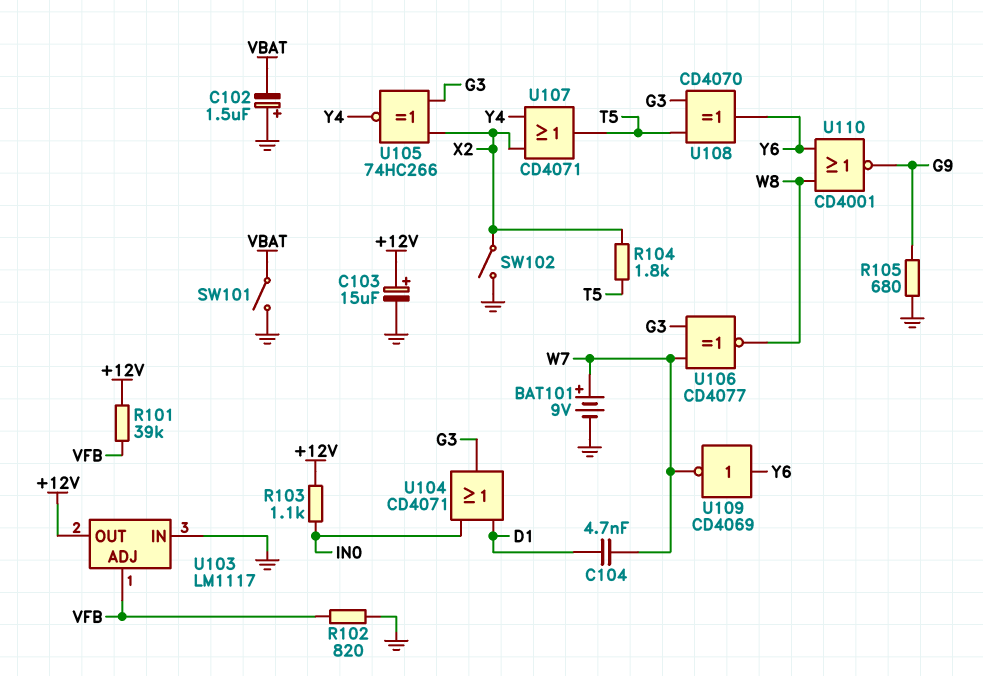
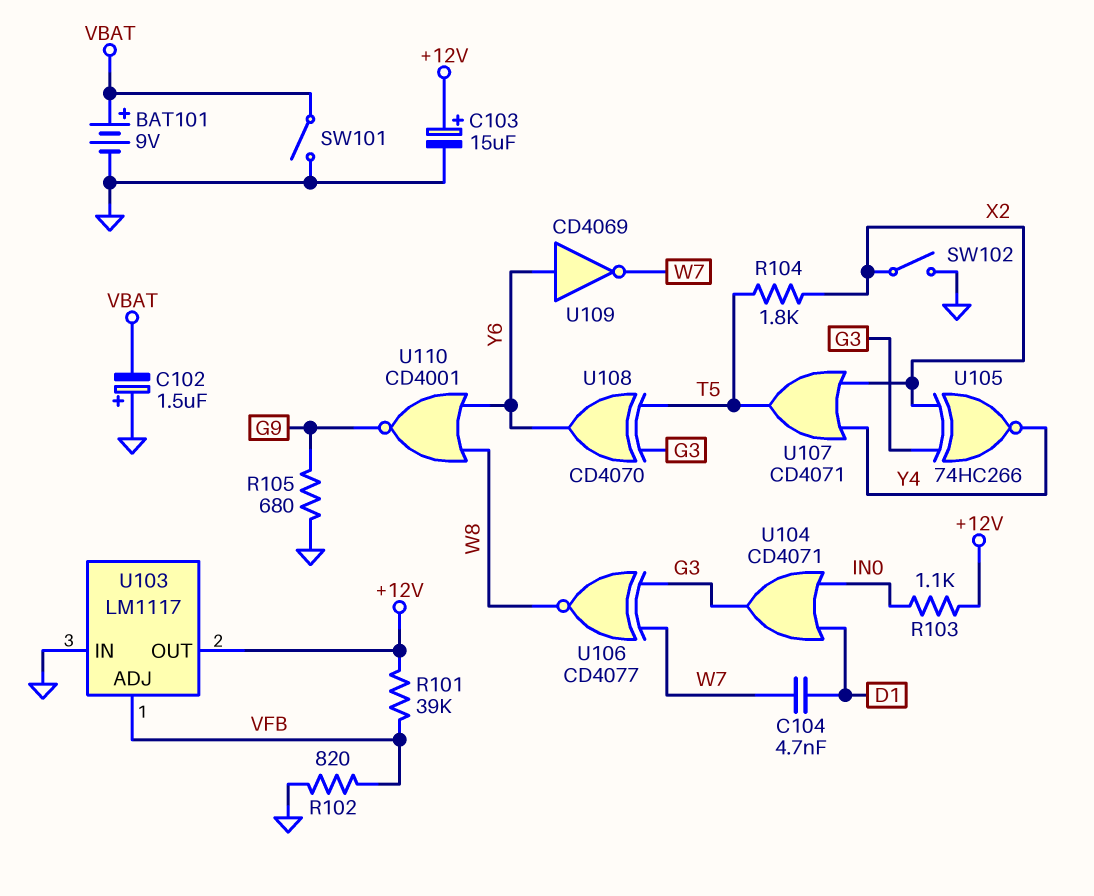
BAT101: 9V (plus W7, minus GND) -> 9V (plus VBAT, minus GND)

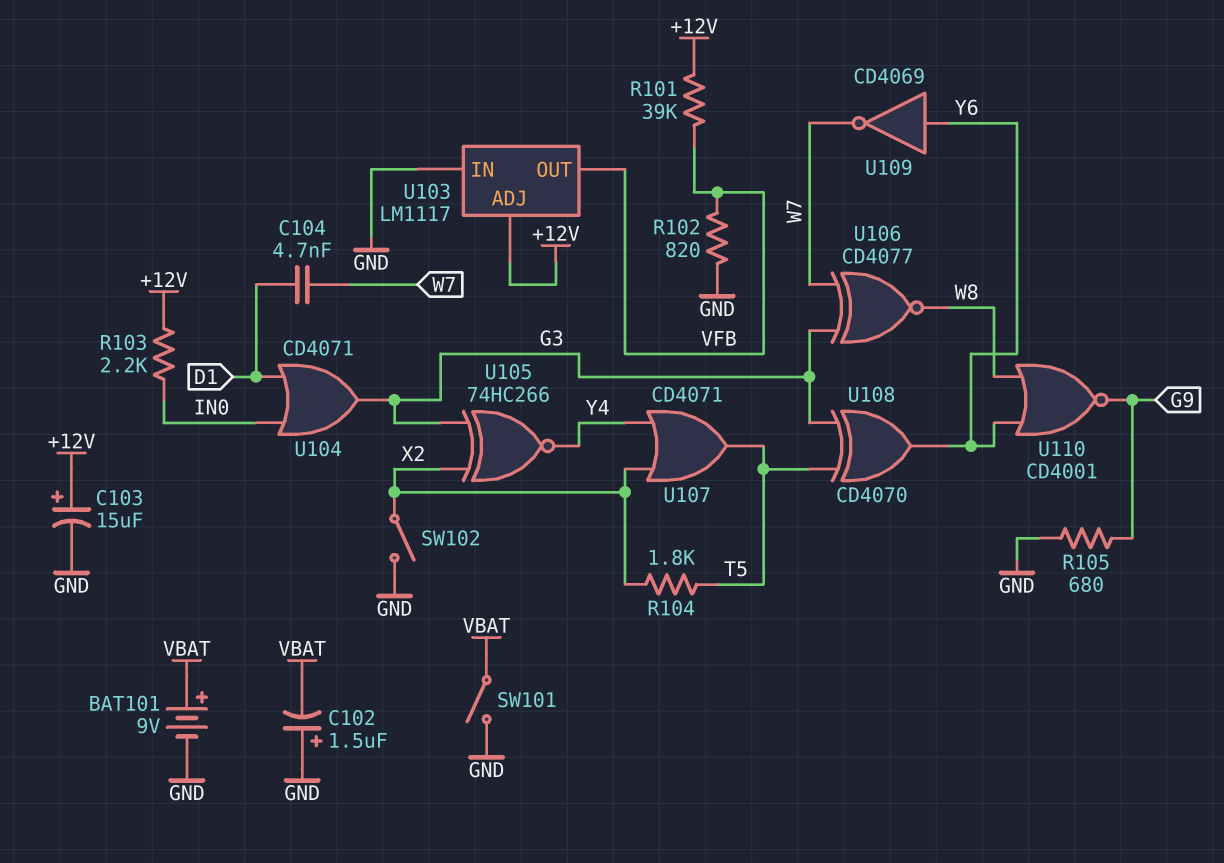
R103: 1.1k (+12V, IN0) -> 2.2k (+12V, IN0)
U103 pin ADJ: VFB -> +12V
U103 pin OUT: +12V -> VFB

